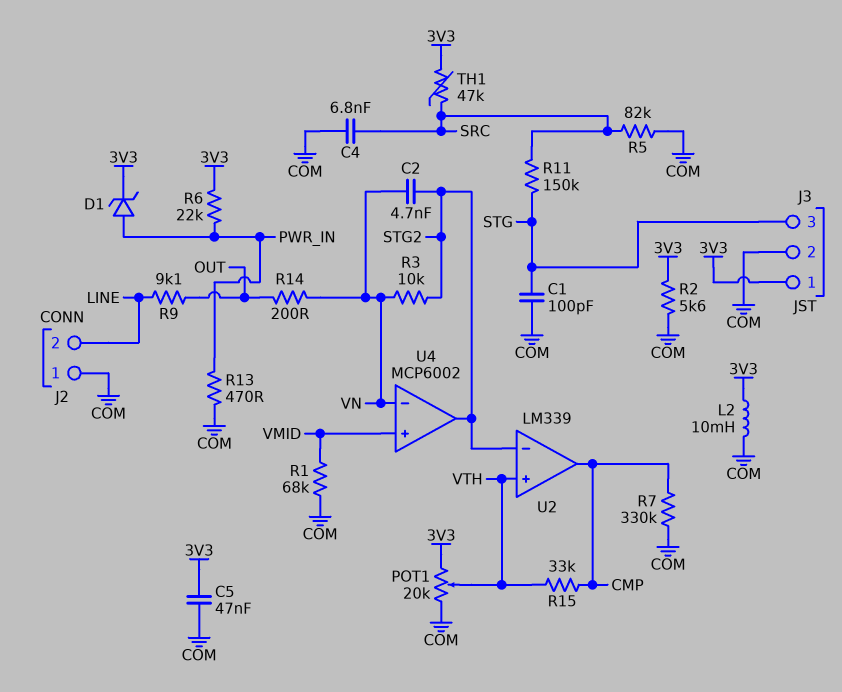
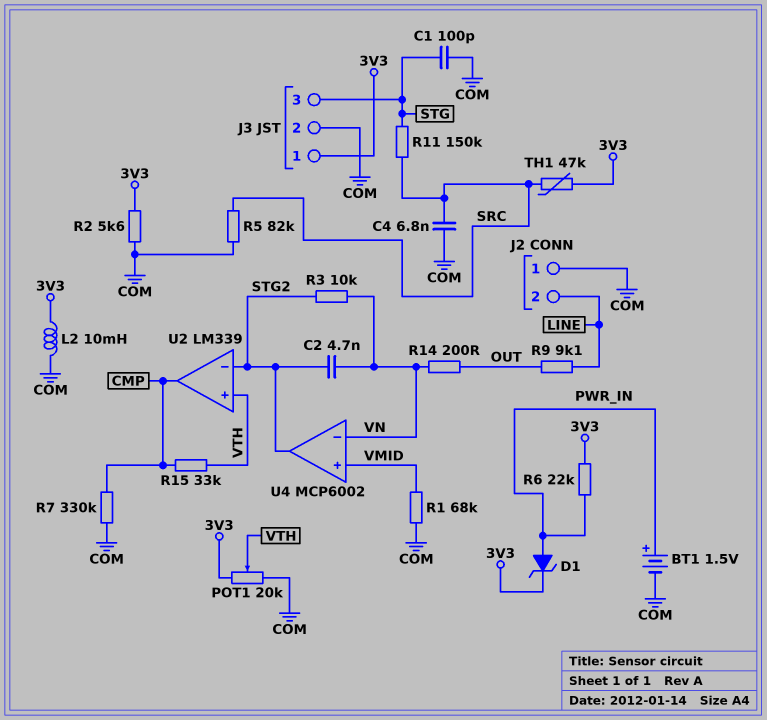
BT1: none -> 1.5V (plus PWR_IN, minus COM)
C5: 47nF (3V3, COM) -> none
R13: 470 (COM, PWR_IN) -> none

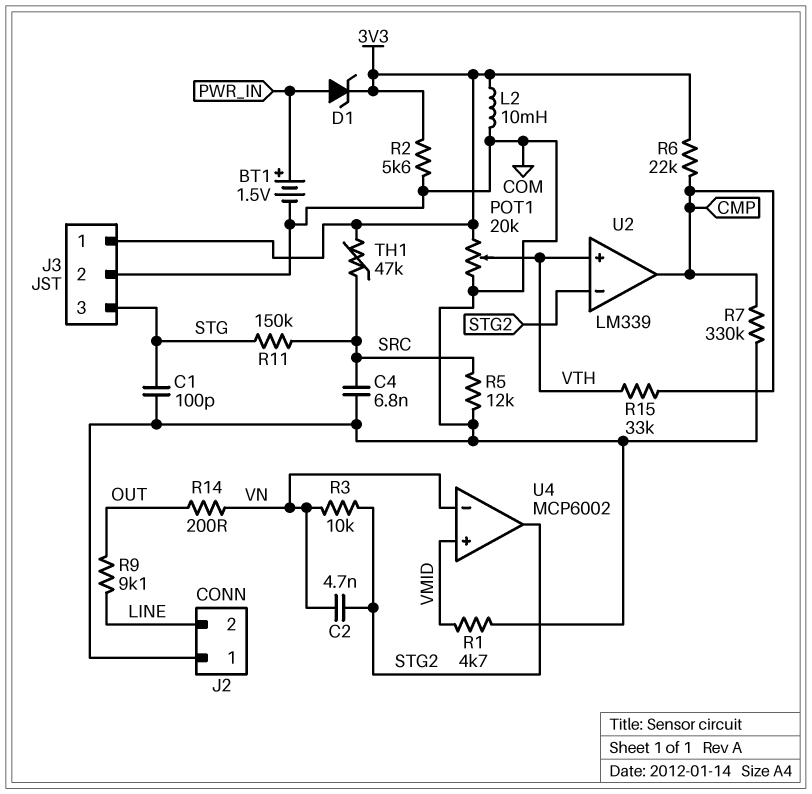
R1: 68k (COM, VMID) -> 4.7k (COM, VMID)
R5: 82k (COM, SRC) -> 12k (COM, SRC)
R6: 22k (3V3, PWR_IN) -> 22k (3V3, CMP)

